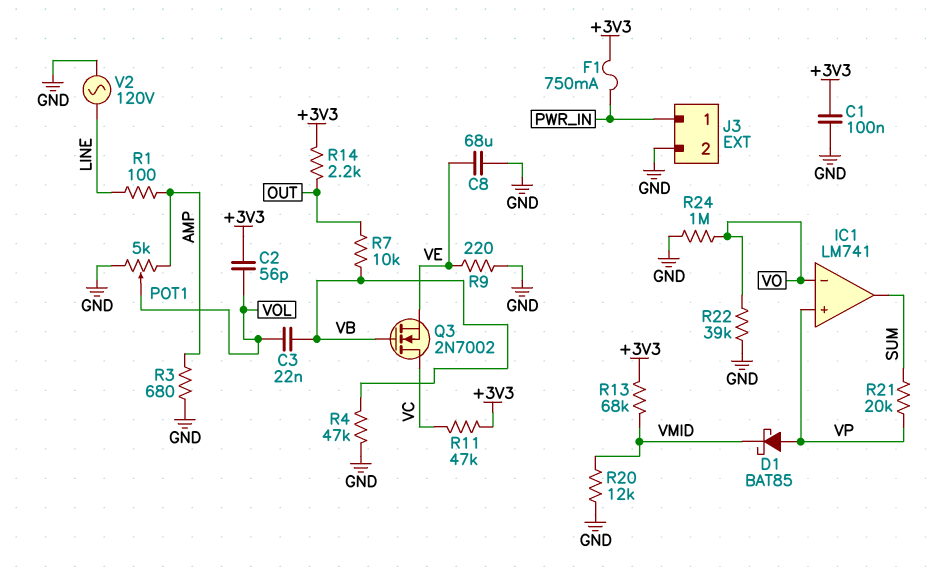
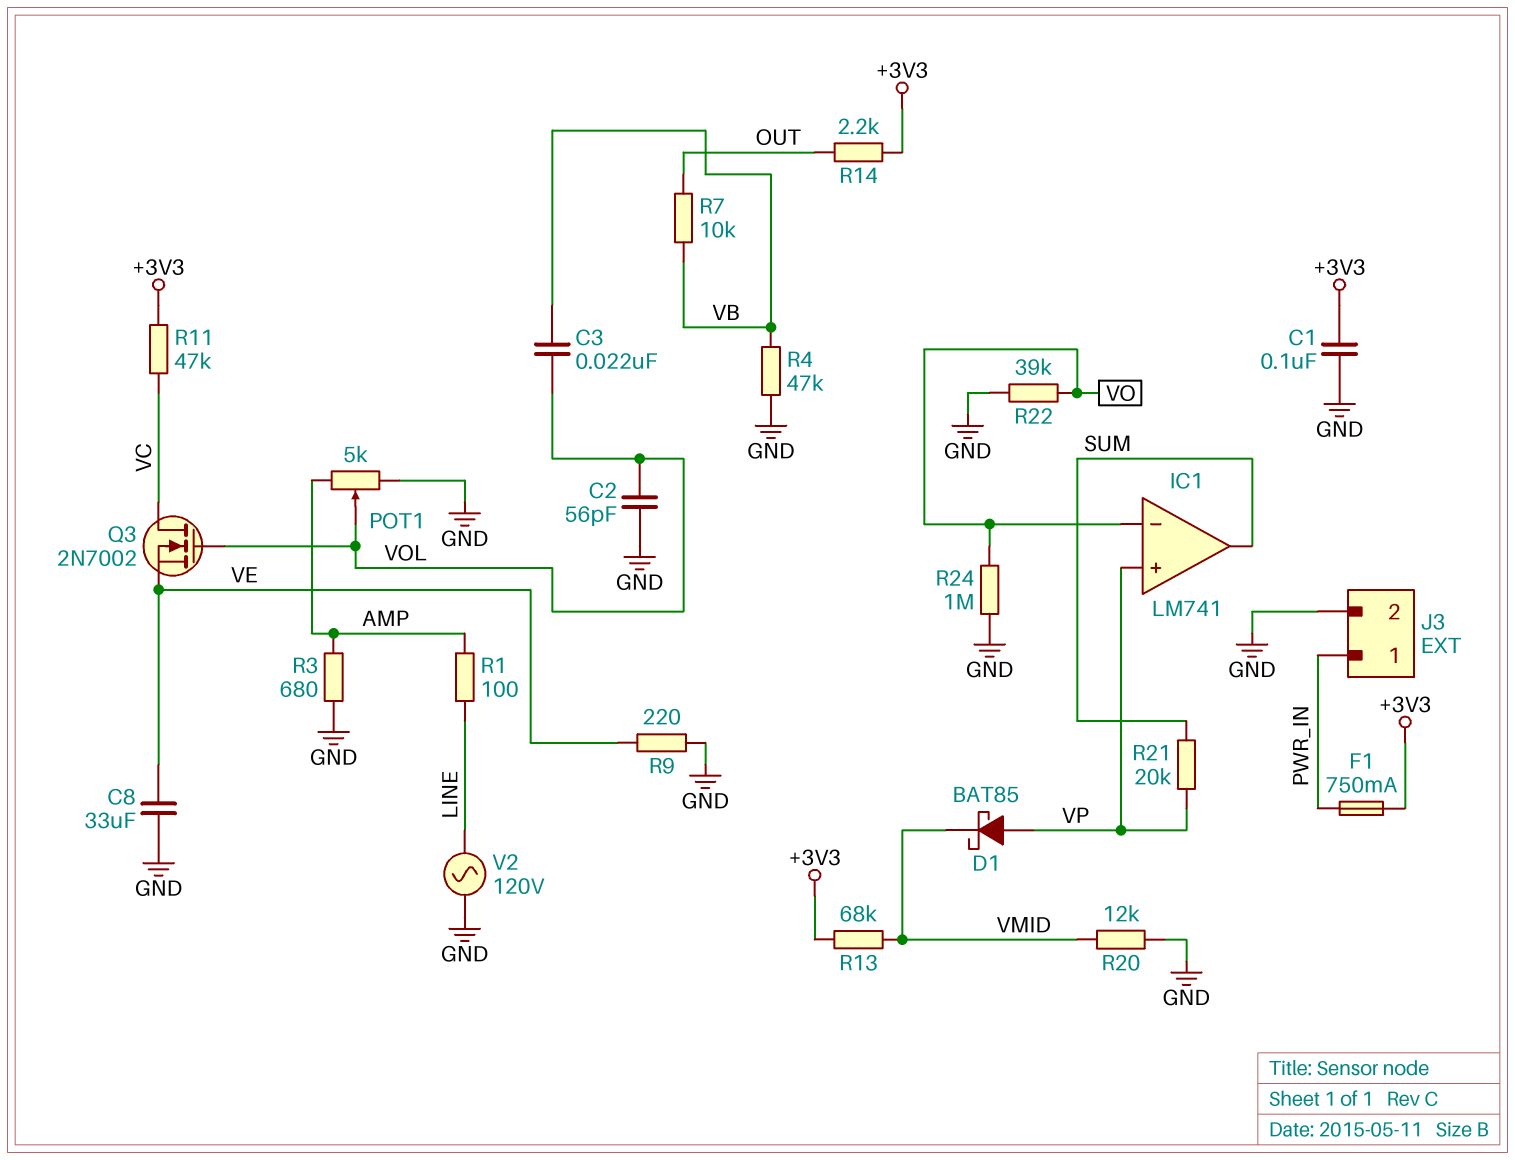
C2: 56pF (+3V3, VOL) -> 56pF (GND, VOL)
C8: 68uF (GND, VE) -> 33uF (GND, VE)
Q3: NMOS 2N7002 (G VB, D VC, S VE) -> NMOS 2N7002 (G VOL, D VC, S VE)

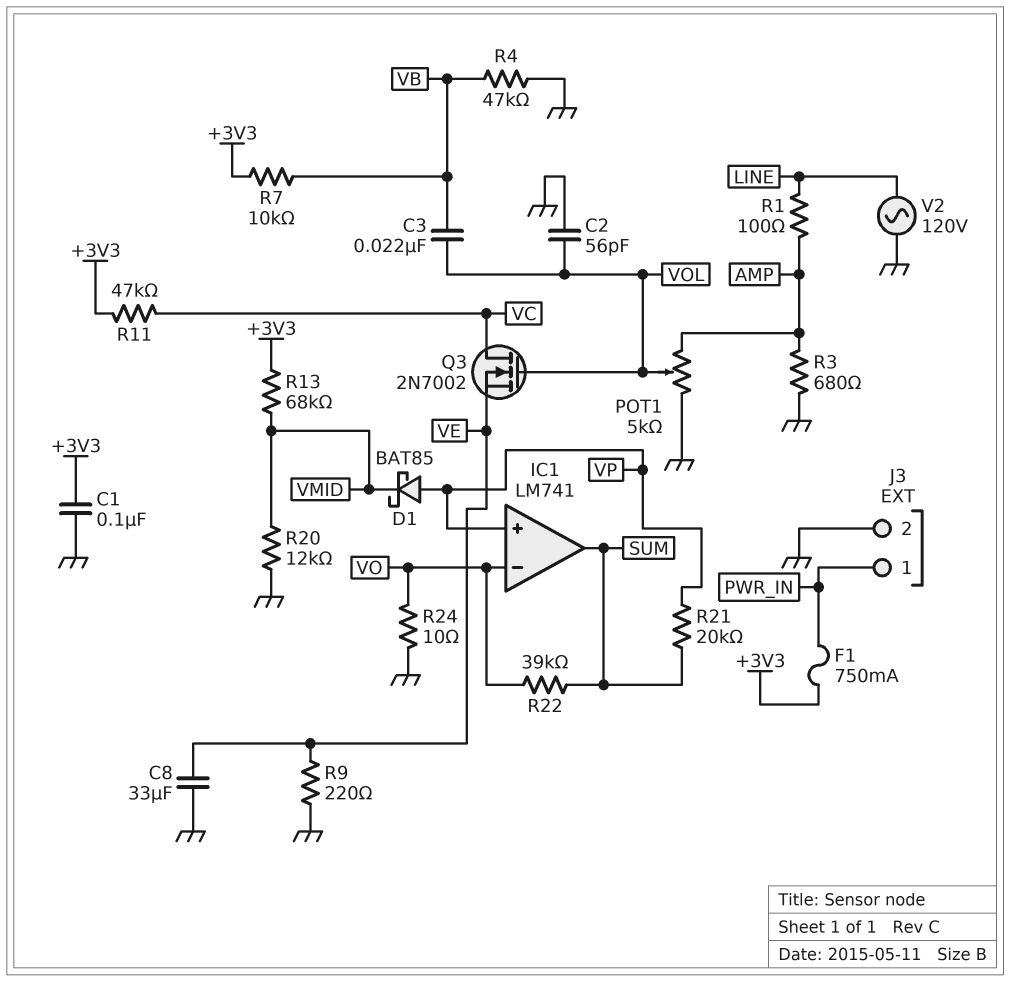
R7: 10k (OUT, VB) -> 10k (+3V3, VB)
R14: 2.2k (+3V3, OUT) -> none
R22: 39k (GND, VO) -> 39k (SUM, VO)
R24: 1M (GND, VO) -> 10 (GND, VO)

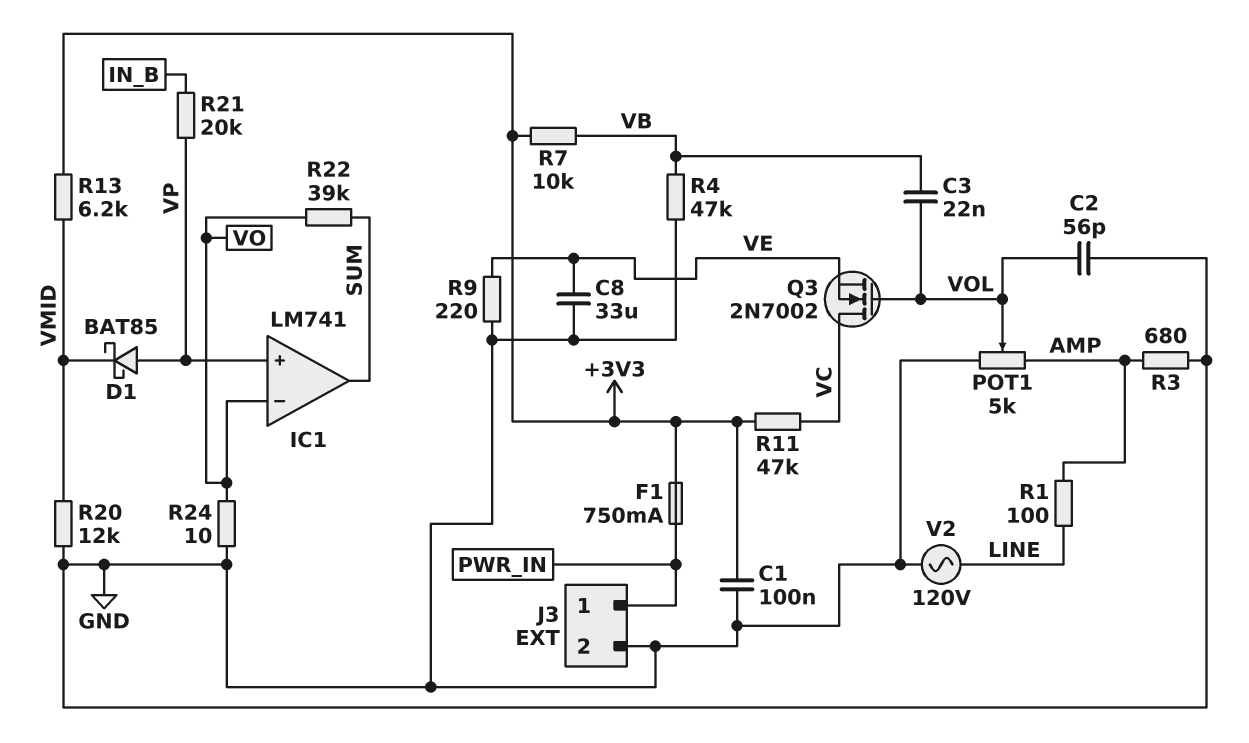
R13: 68k (+3V3, VMID) -> 6.2k (+3V3, VMID)
R21: 20k (SUM, VP) -> 20k (IN_B, VP)

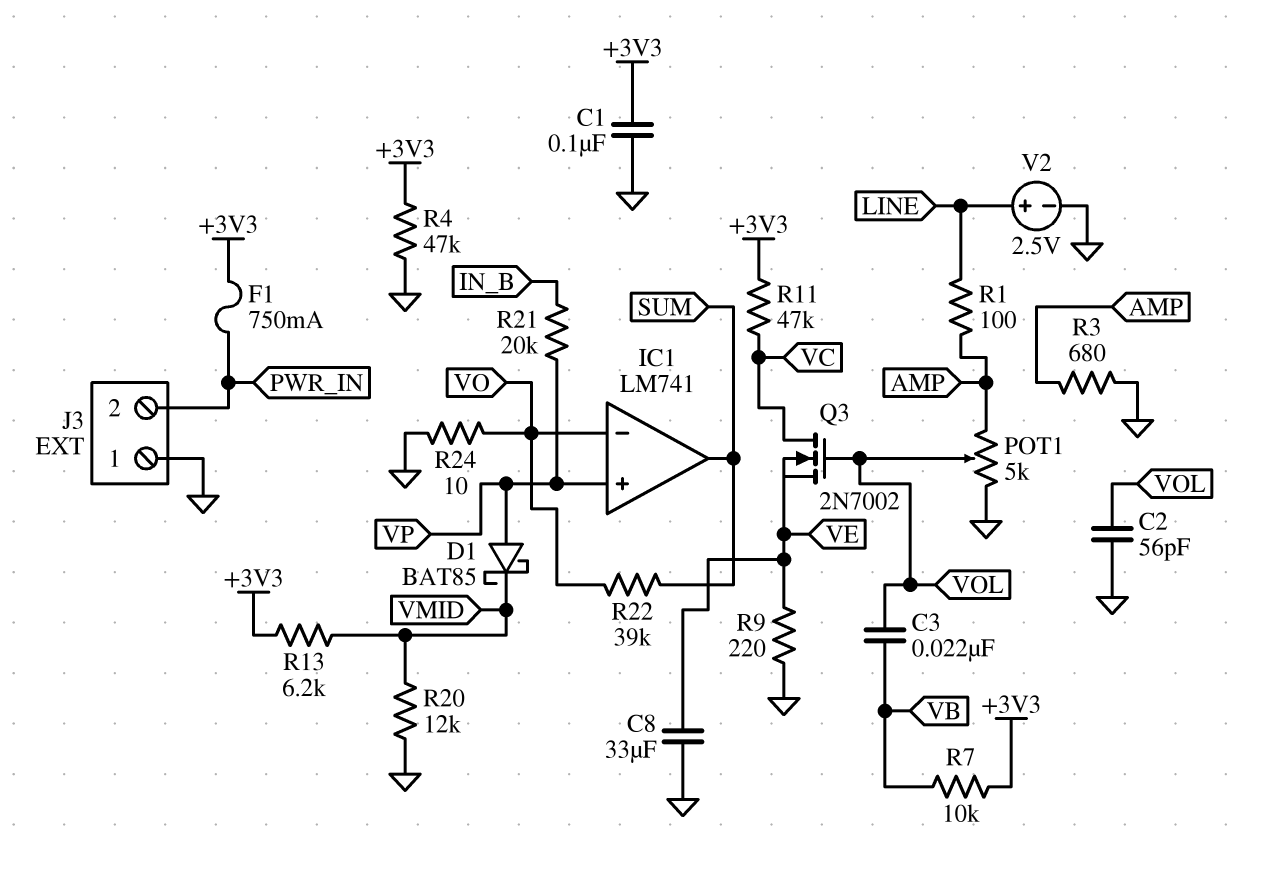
J3 pin 1: PWR_IN -> GND
J3 pin 2: GND -> PWR_IN
R4: 47k (GND, VB) -> 47k (+3V3, GND)
V2: AC 120V (GND, LINE) -> 2.5V (plus LINE, minus GND)

